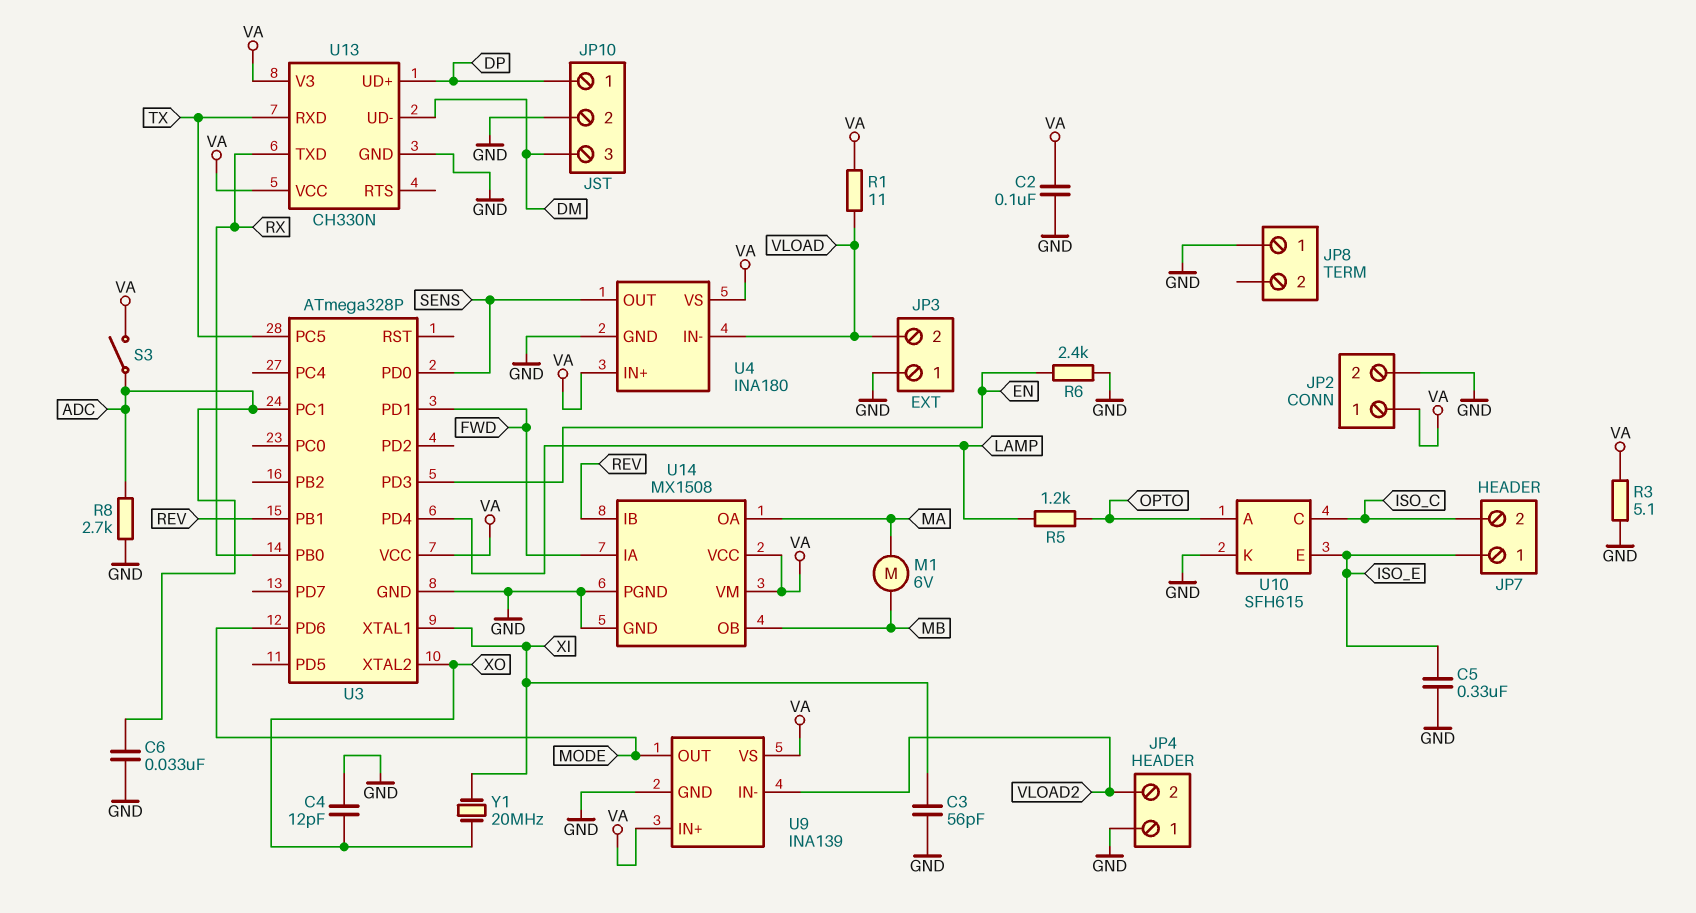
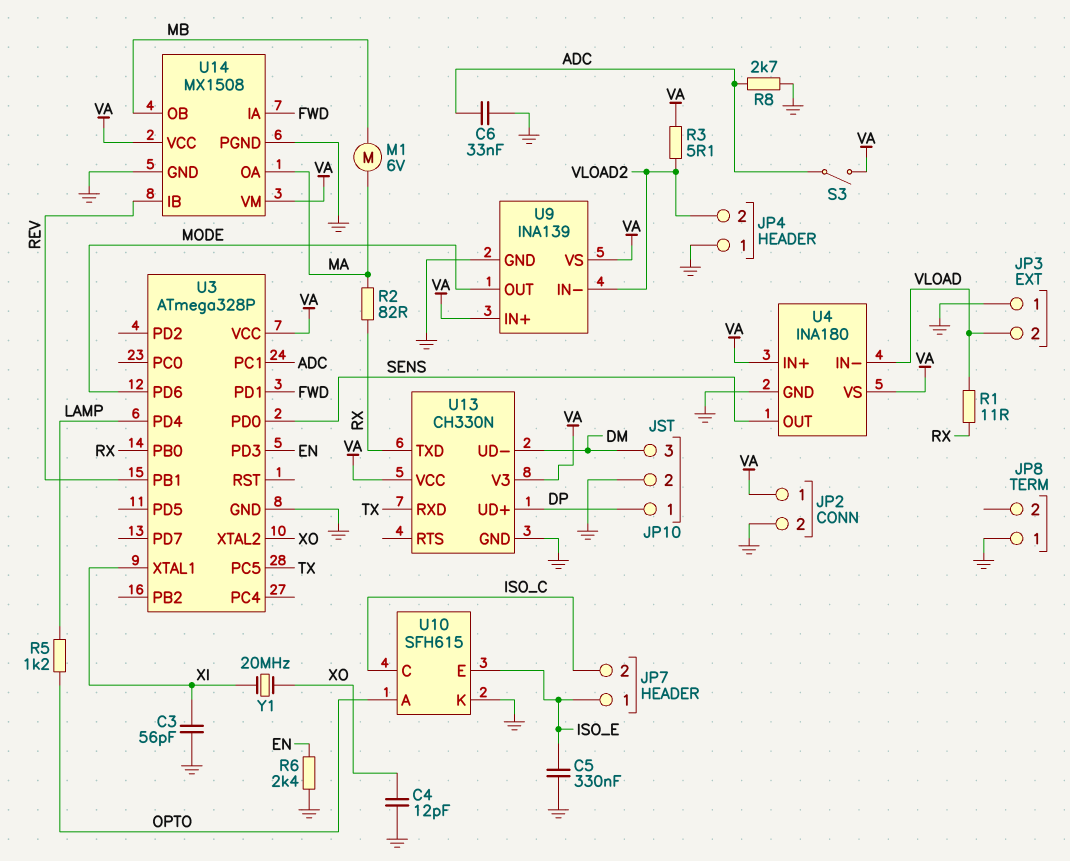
C2: 100nF (GND, VA) -> none
R1: 11 (VA, VLOAD) -> 11 (RX, VLOAD)
R2: none -> 82 (MA, RX)
R3: 5.1 (GND, VA) -> 5.1 (VA, VLOAD2)

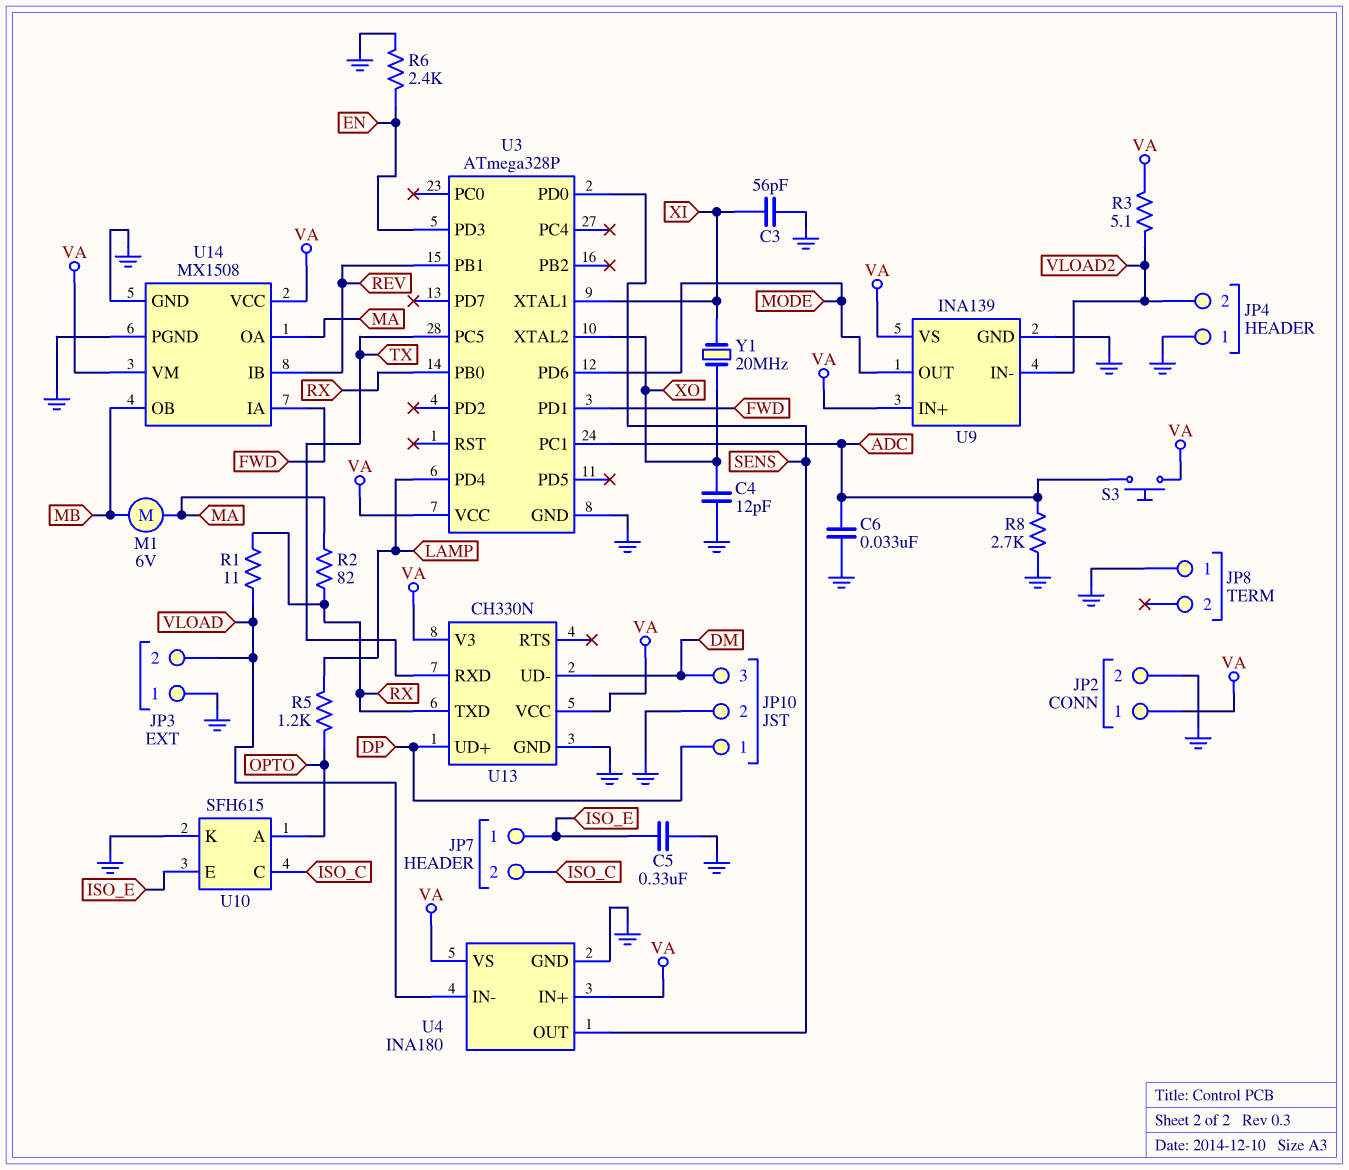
S3: switch (ADC, VA) -> button (ADC, VA)

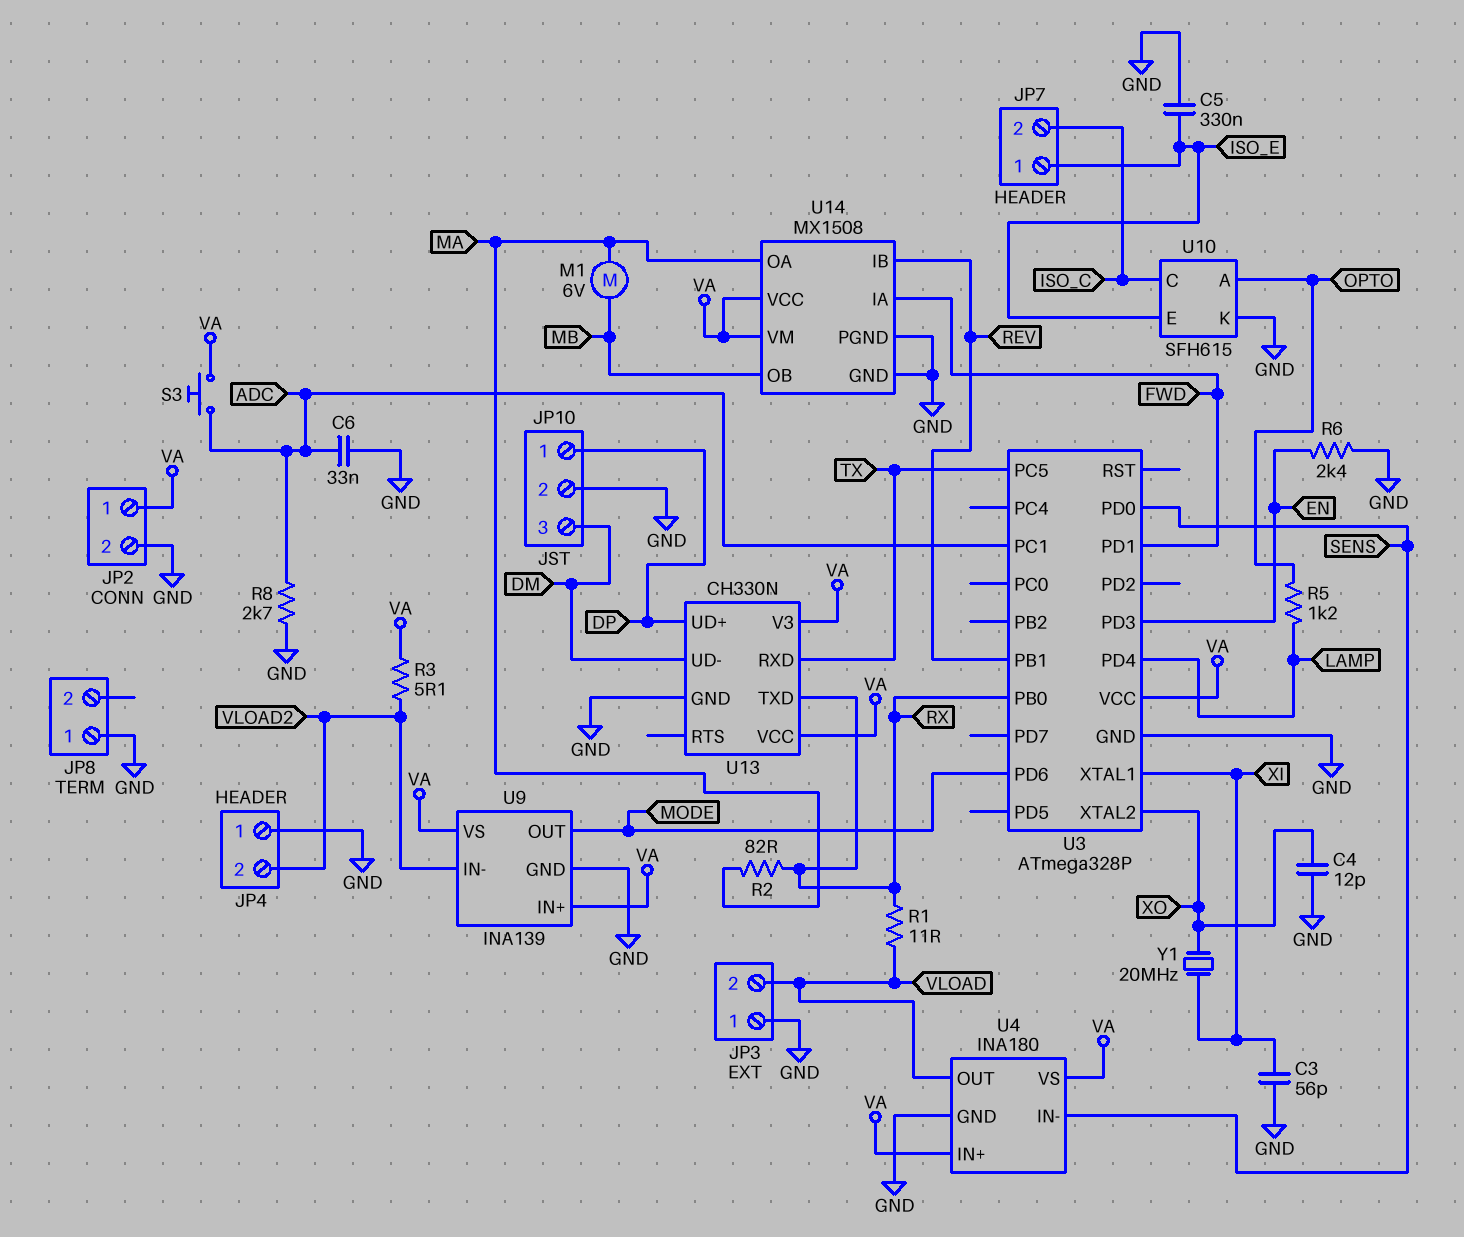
U4 pin IN-: VLOAD -> SENS
U4 pin OUT: SENS -> VLOAD

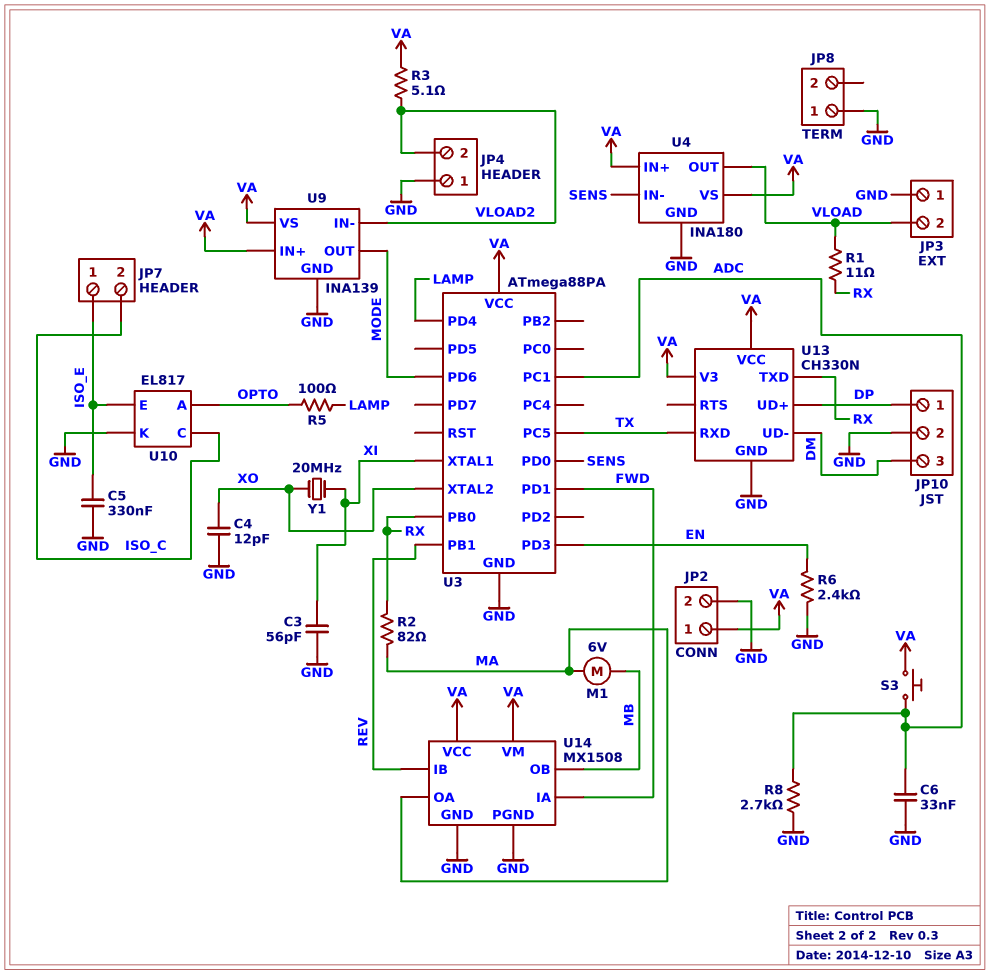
R5: 1.2k (LAMP, OPTO) -> 100 (LAMP, OPTO)
U3: ATmega328P -> ATmega88PA
U10: SFH615 -> EL817

